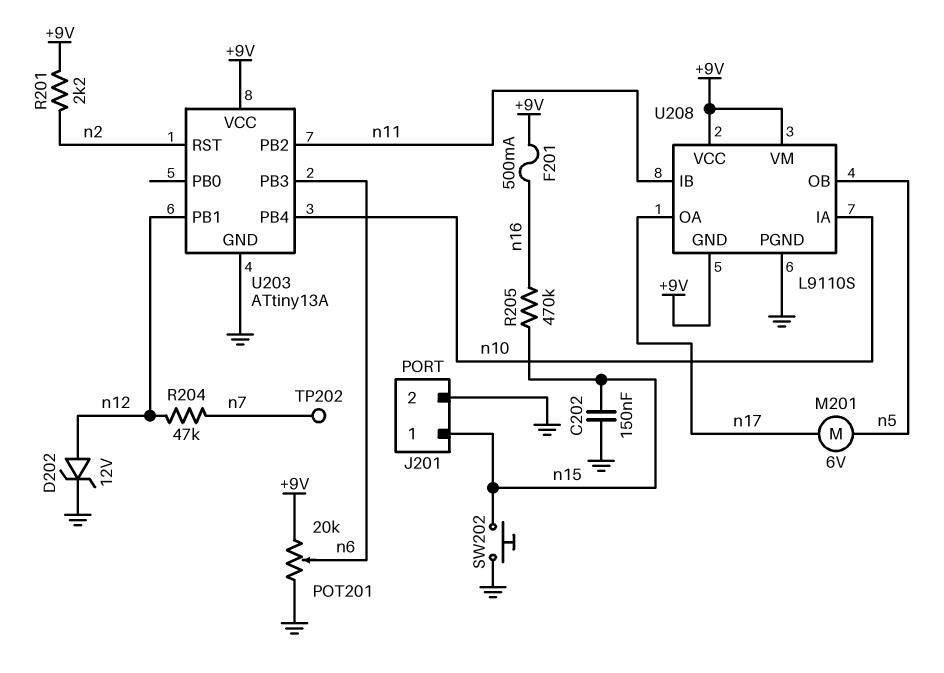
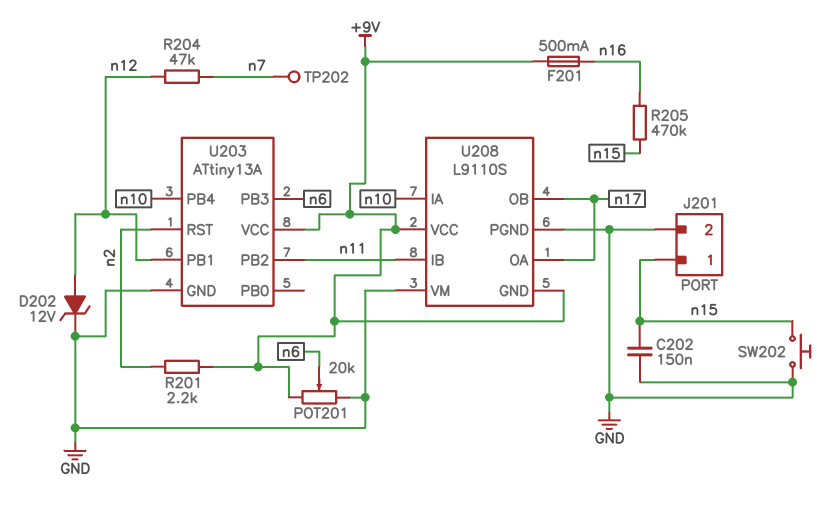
M201: motor 6V (n5, n17) -> none
U208 pin OB: n5 -> n17
U208 pin VM: +9V -> GND

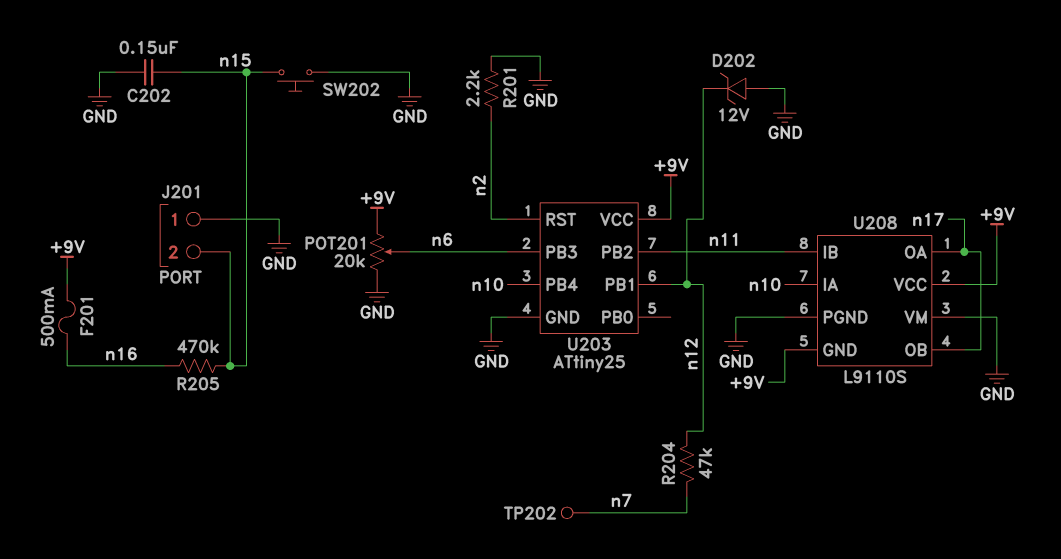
D202: zener 12V (A n12, K GND) -> zener 12V (A GND, K n12)
J201 pin 1: n15 -> GND
J201 pin 2: GND -> n15
R201: 2.2k (+9V, n2) -> 2.2k (GND, n2)
U203: ATtiny13A -> ATtiny25

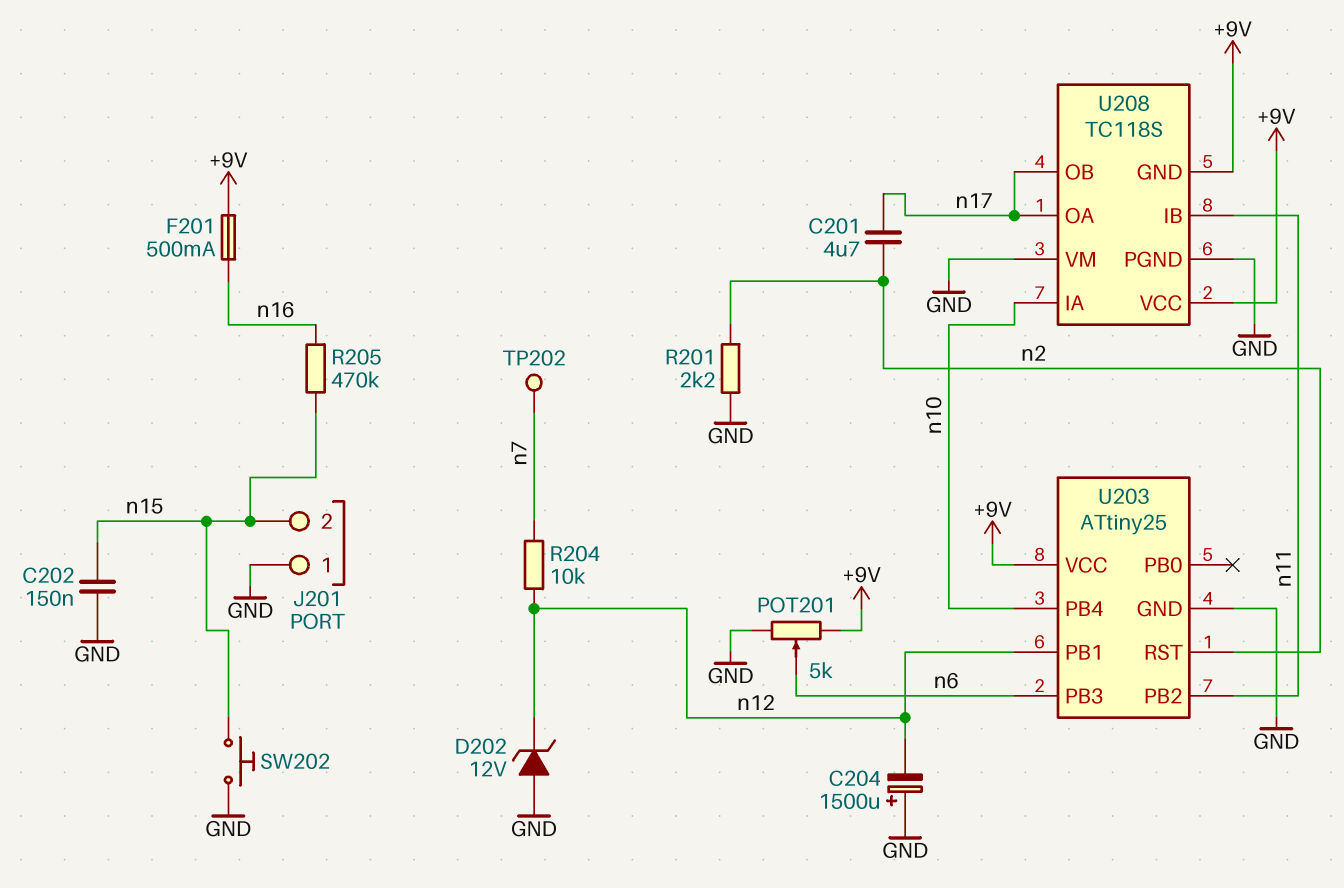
C201: none -> 4.7uF (n2, n17)
C204: none -> 1500uF (plus GND, minus n12)
POT201: 20k (+9V, GND, wiper n6) -> 5k (+9V, GND, wiper n6)
R204: 47k (n7, n12) -> 10k (n7, n12)
U208: L9110S -> TC118S

